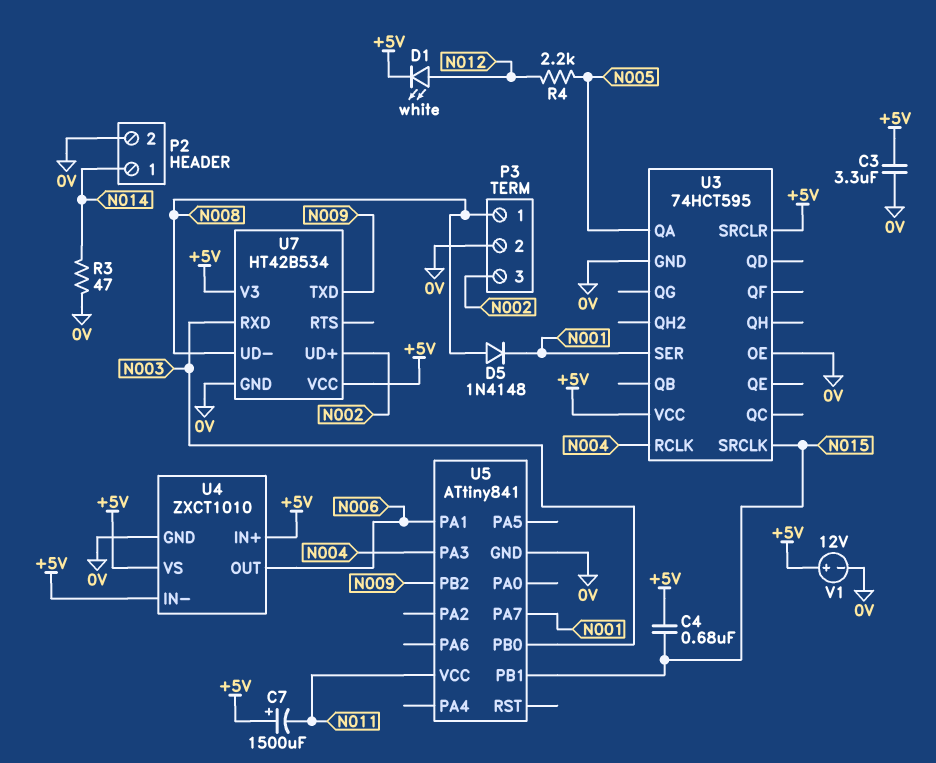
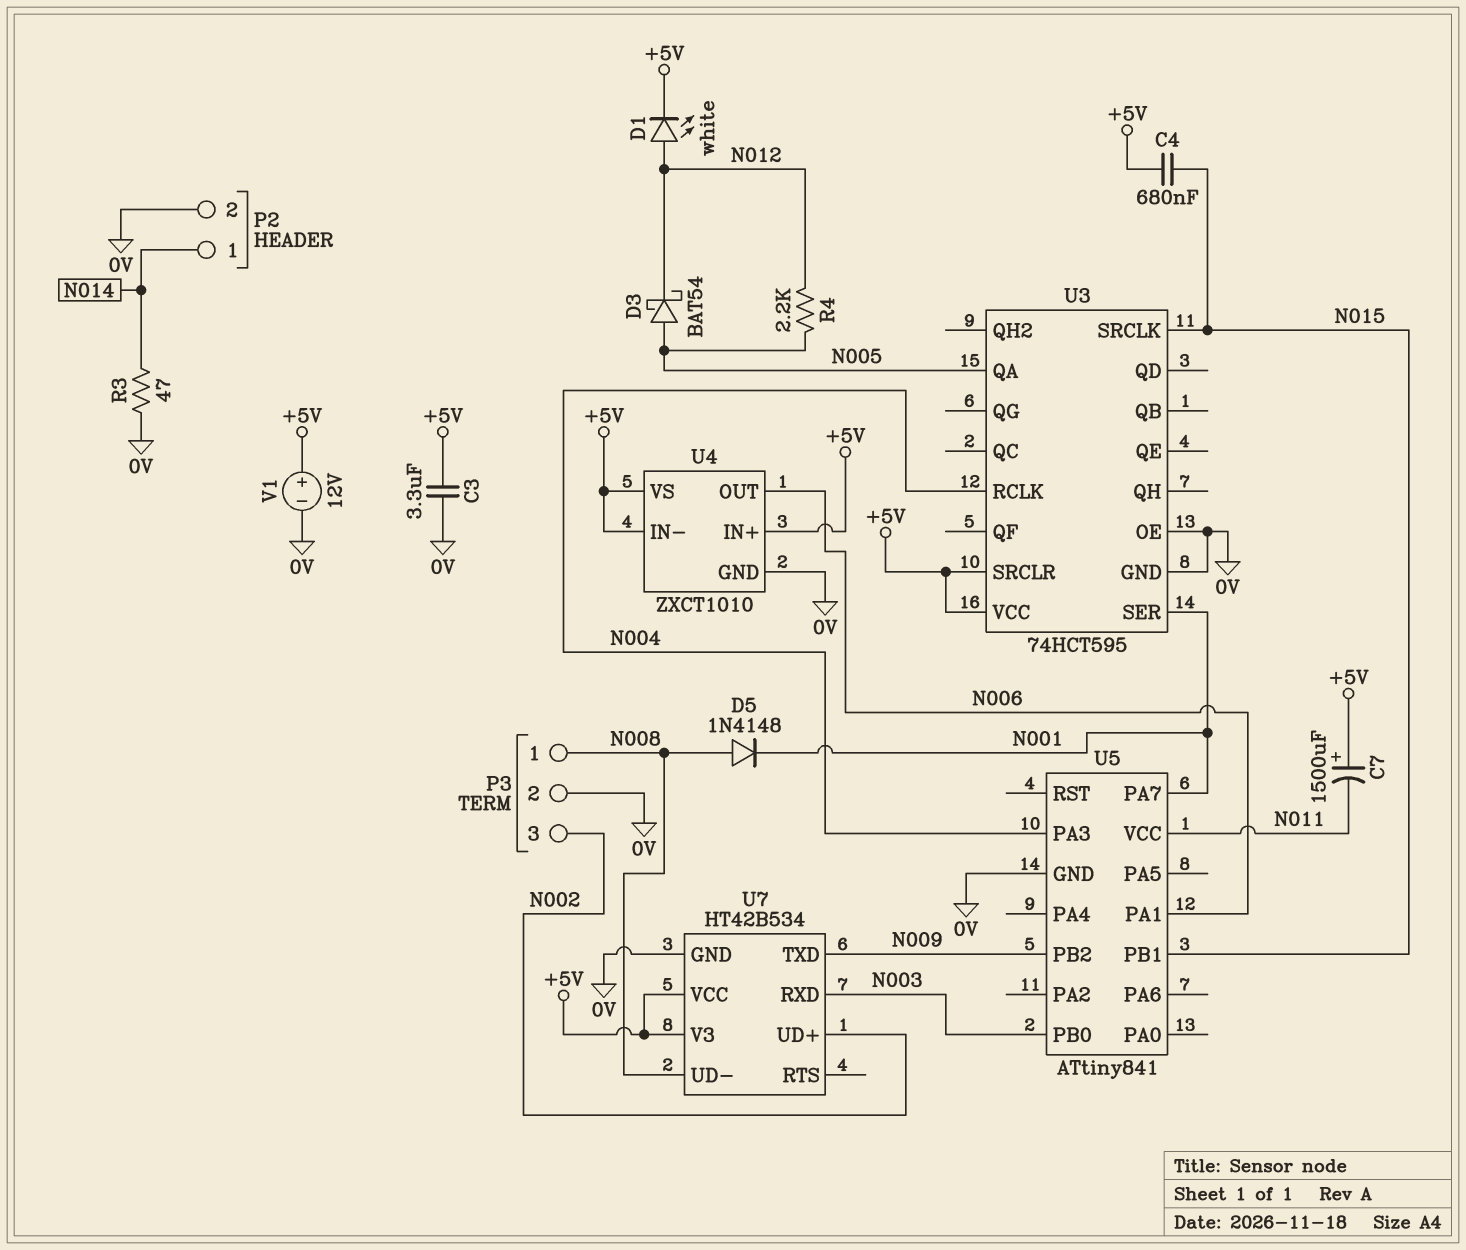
D3: none -> schottky BAT54 (A N005, K N012)

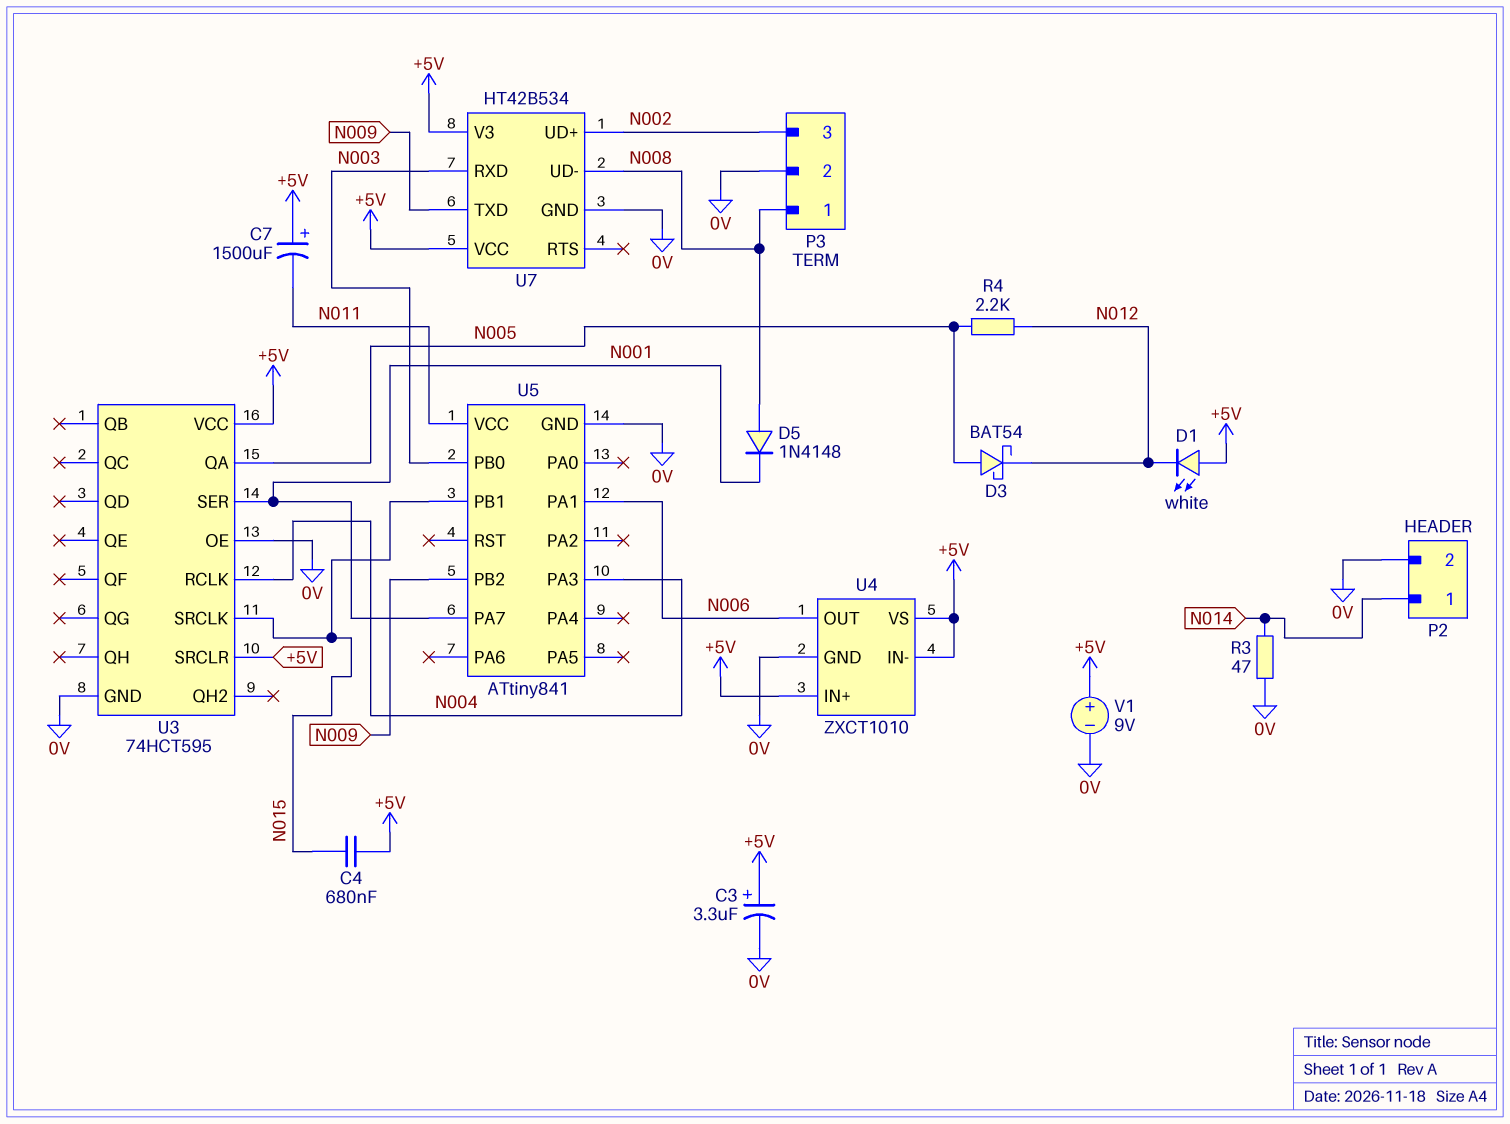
C3: 3.3uF (+5V, 0V) -> 3.3uF (plus +5V, minus 0V)
D1: LED white (A N012, K +5V) -> LED white (A +5V, K N012)
V1: 12V (plus +5V, minus 0V) -> 9V (plus +5V, minus 0V)

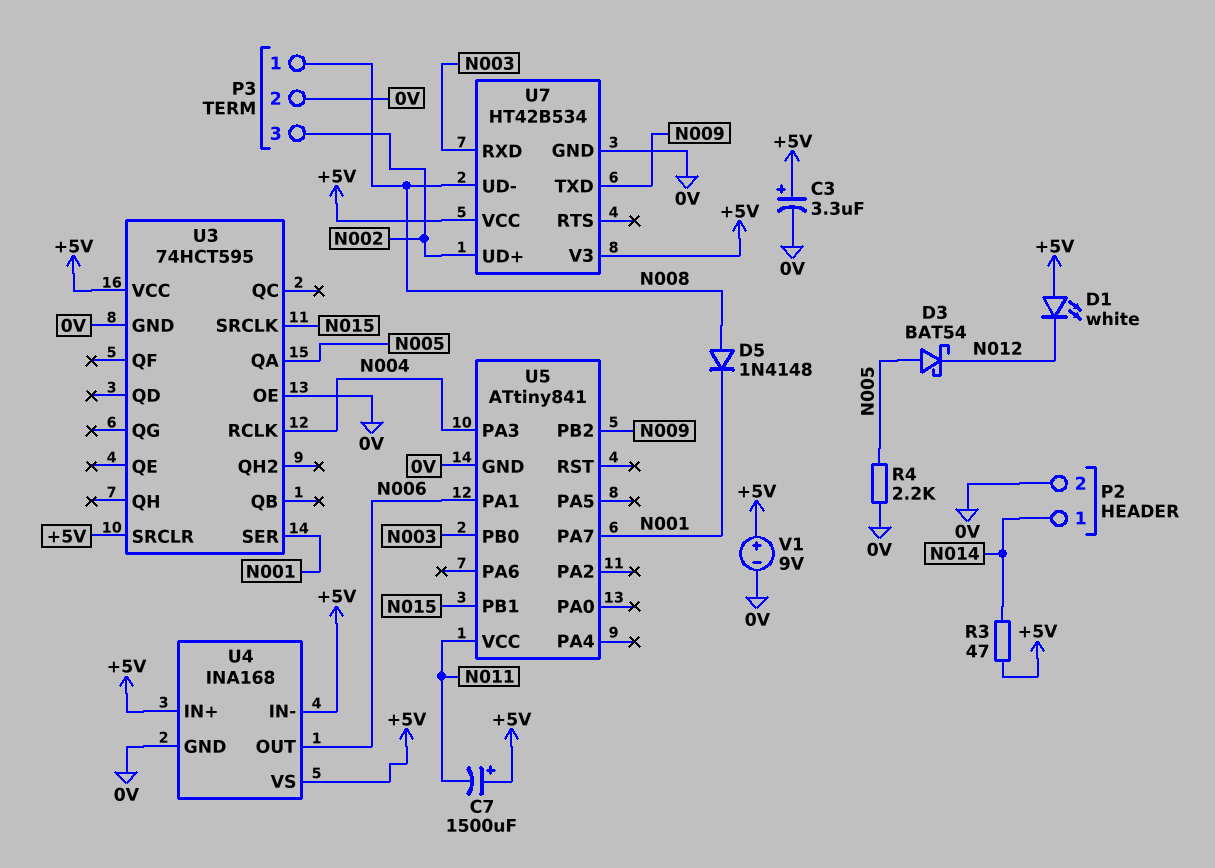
C4: 680nF (+5V, N015) -> none
R3: 47 (0V, N014) -> 47 (+5V, N014)
R4: 2.2k (N005, N012) -> 2.2k (0V, N005)
U4: ZXCT1010 -> INA168

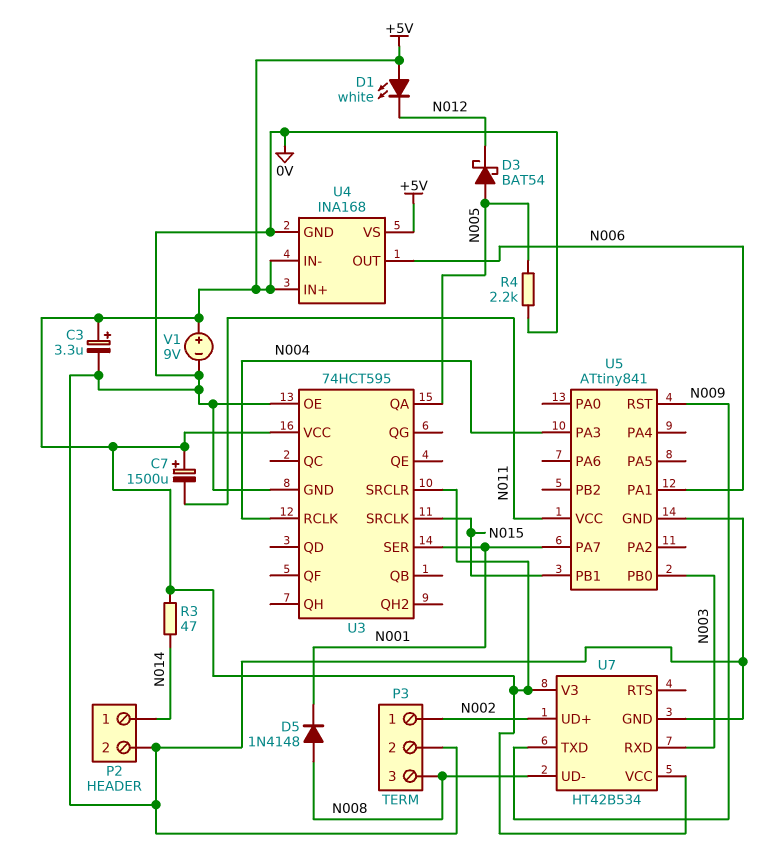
P3 pin 1: N008 -> N002
P3 pin 3: N002 -> N008
U5 pin PB2: N009 -> none
U5 pin RST: none -> N009

